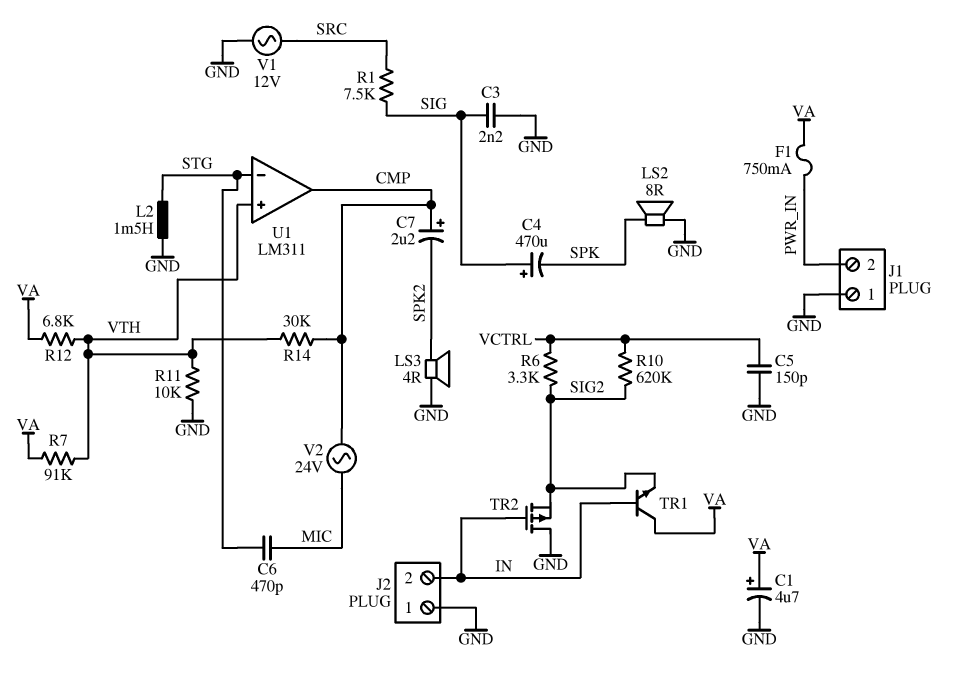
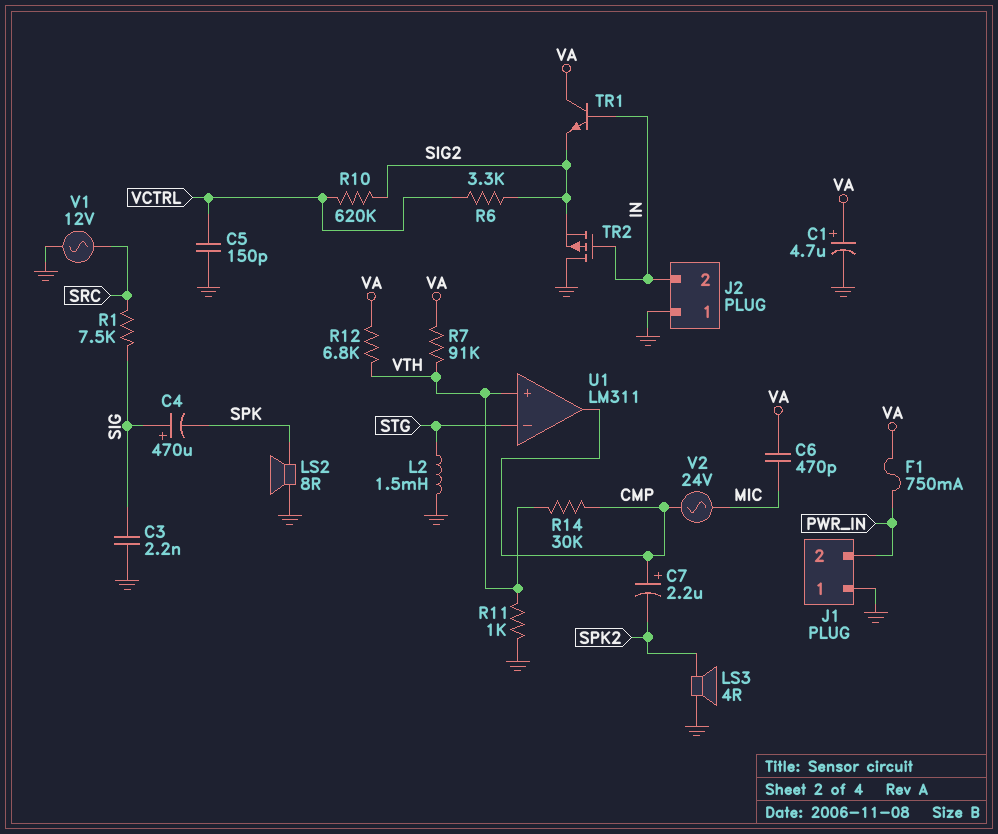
C6: 470pF (MIC, STG) -> 470pF (MIC, VA)
R11: 10k (GND, VTH) -> 1k (GND, VTH)

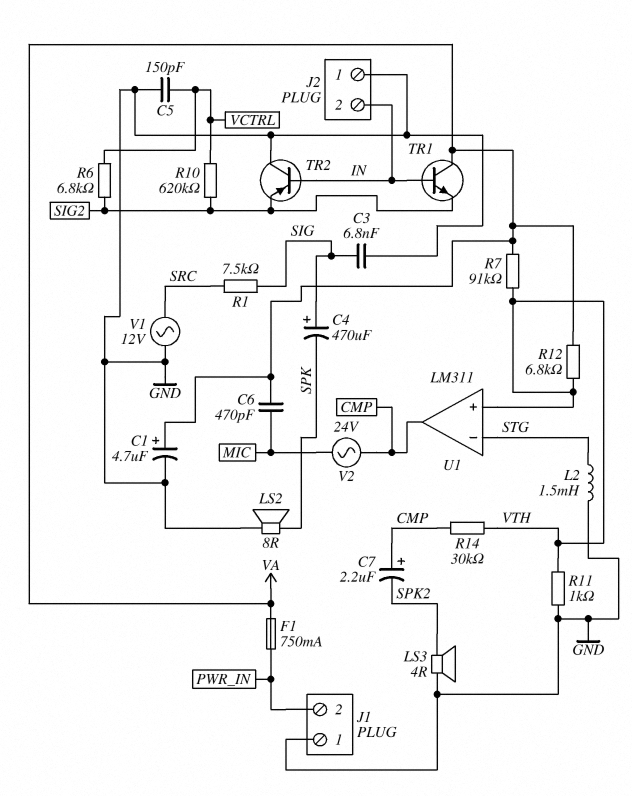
C3: 2.2nF (GND, SIG) -> 6.8nF (GND, SIG)
R6: 3.3k (SIG2, VCTRL) -> 6.8k (SIG2, VCTRL)
TR2: PMOS (G IN, D GND, S SIG2) -> PNP (B IN, C GND, E SIG2)

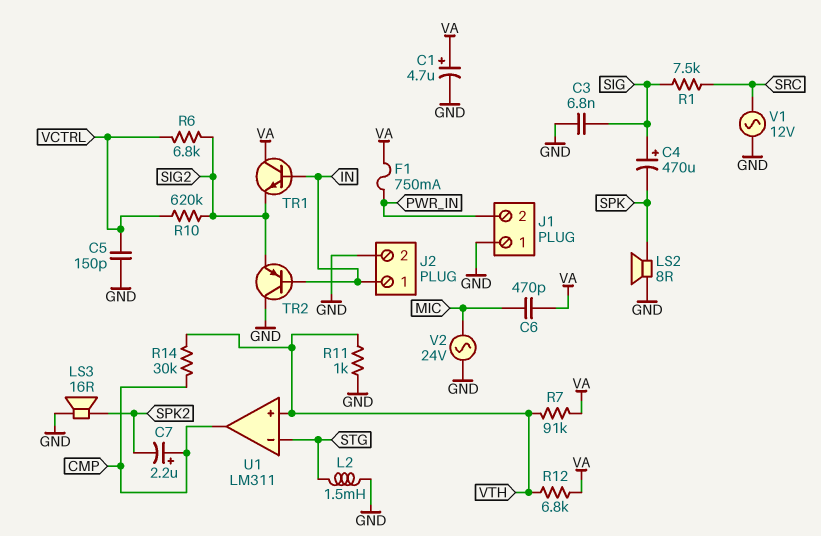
J2 pin 1: GND -> IN
J2 pin 2: IN -> GND
LS3: speaker 4R (GND, SPK2) -> speaker 16R (GND, SPK2)
V2: AC 24V (CMP, MIC) -> AC 24V (GND, MIC)

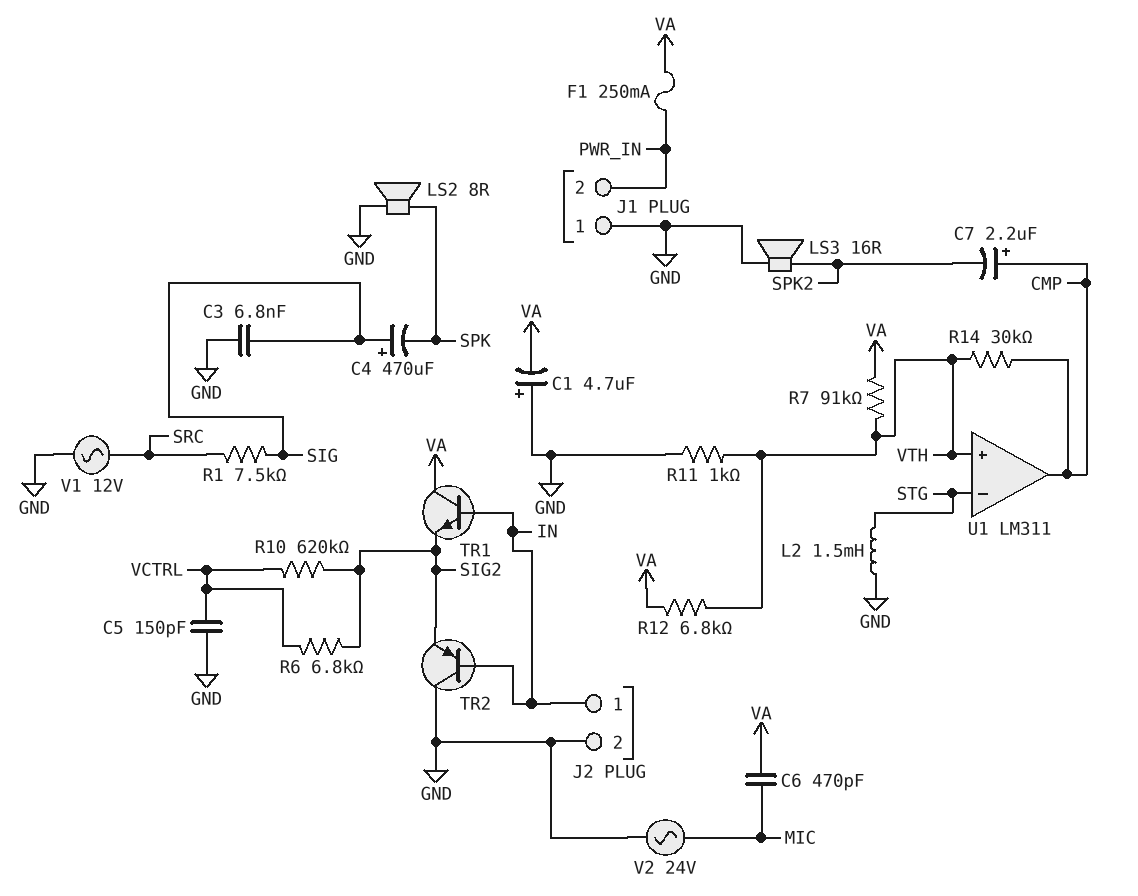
C1: 4.7uF (plus VA, minus GND) -> 4.7uF (plus GND, minus VA)
F1: 750mA (PWR_IN, VA) -> 250mA (PWR_IN, VA)

